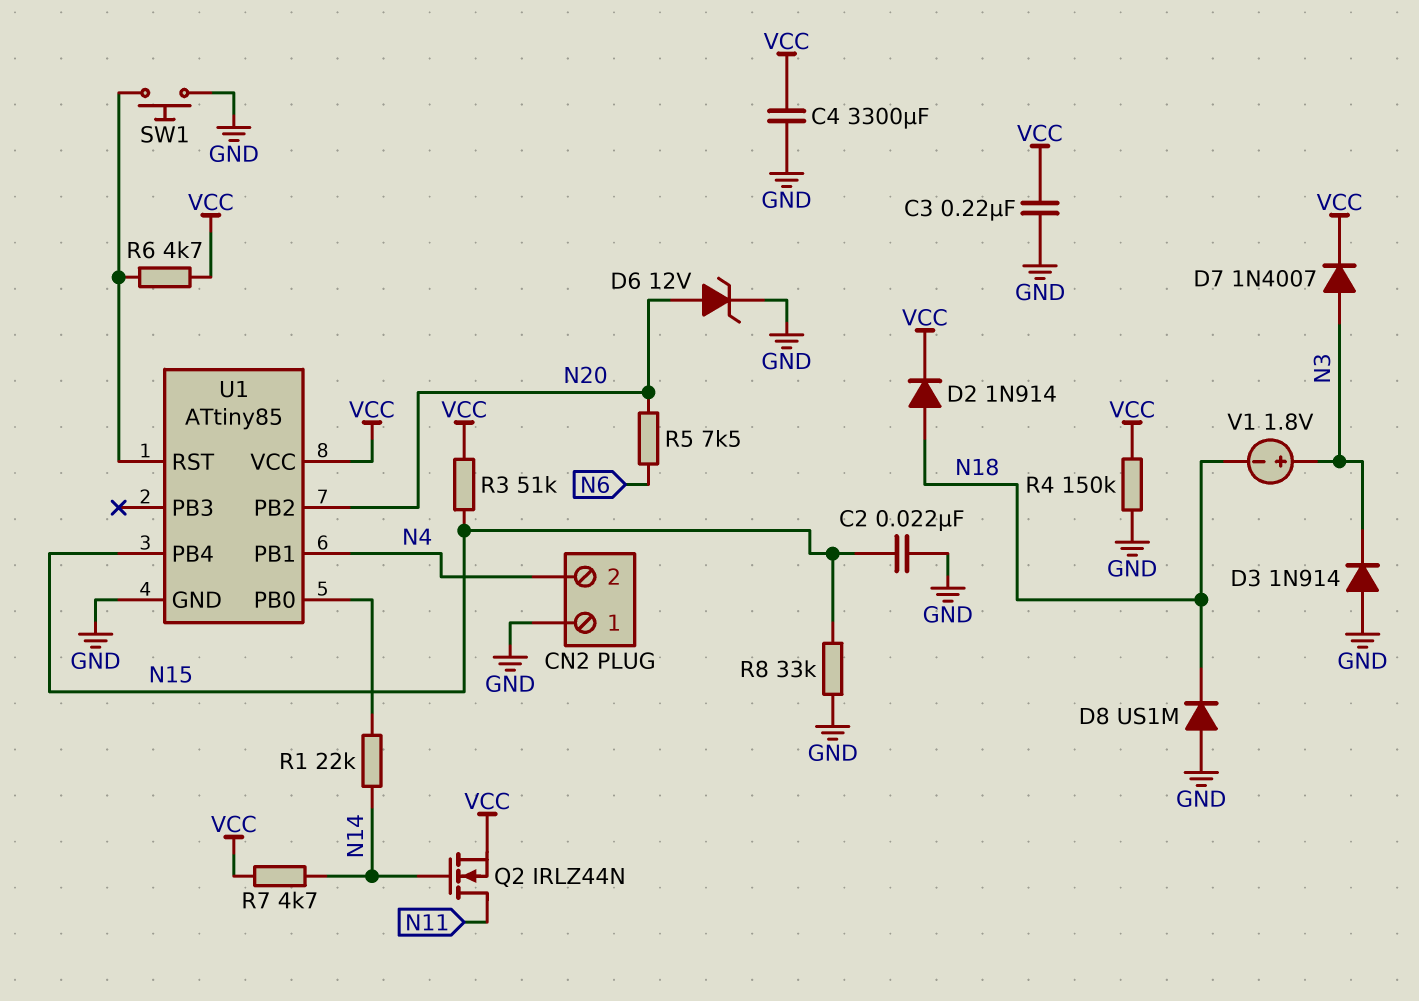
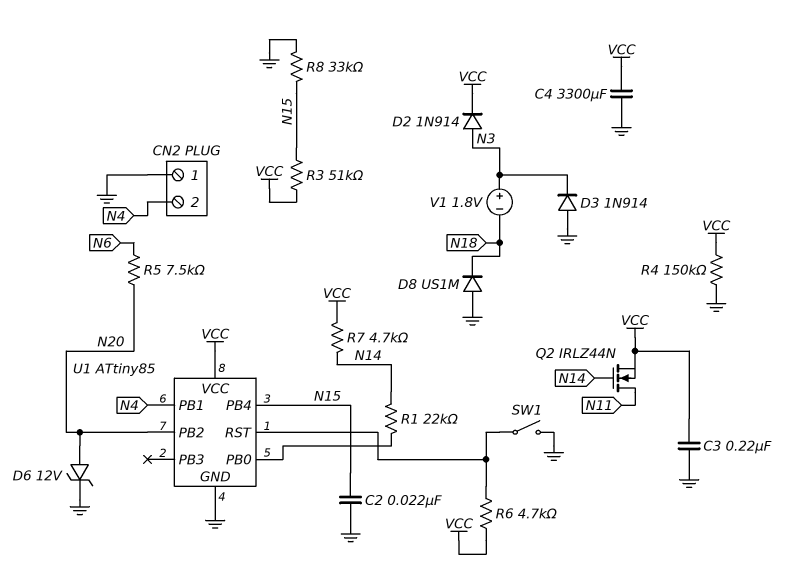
D2: diode 1N914 (A N18, K VCC) -> diode 1N914 (A N3, K VCC)
D7: diode 1N4007 (A N3, K VCC) -> none
SW1: button (GND, U1/RST) -> switch (GND, U1/RST)

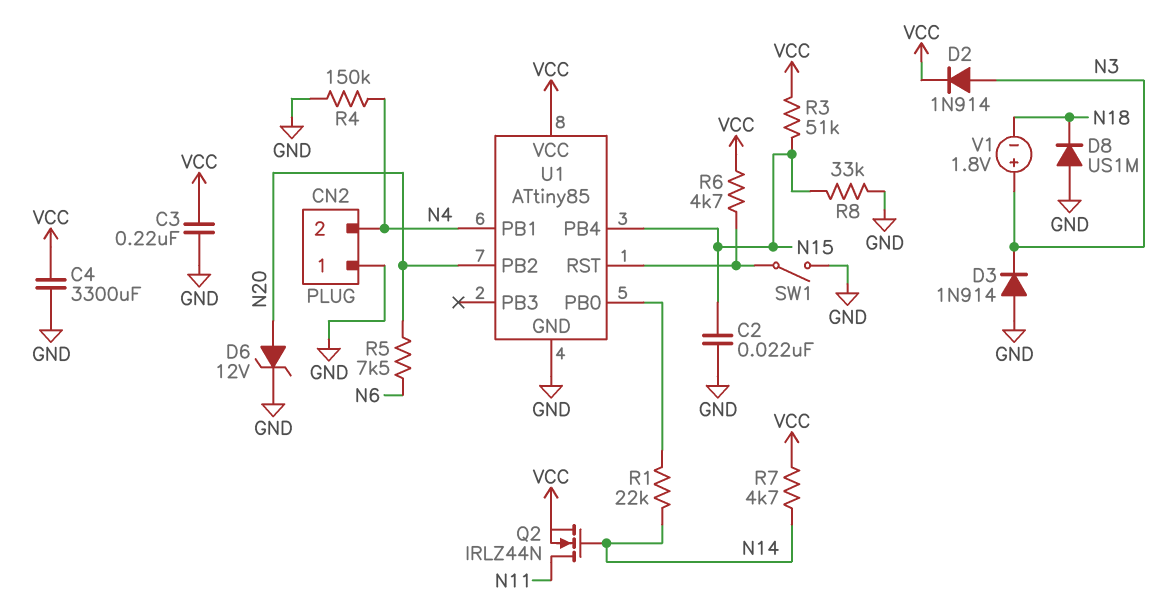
R4: 150k (GND, VCC) -> 150k (GND, N4)

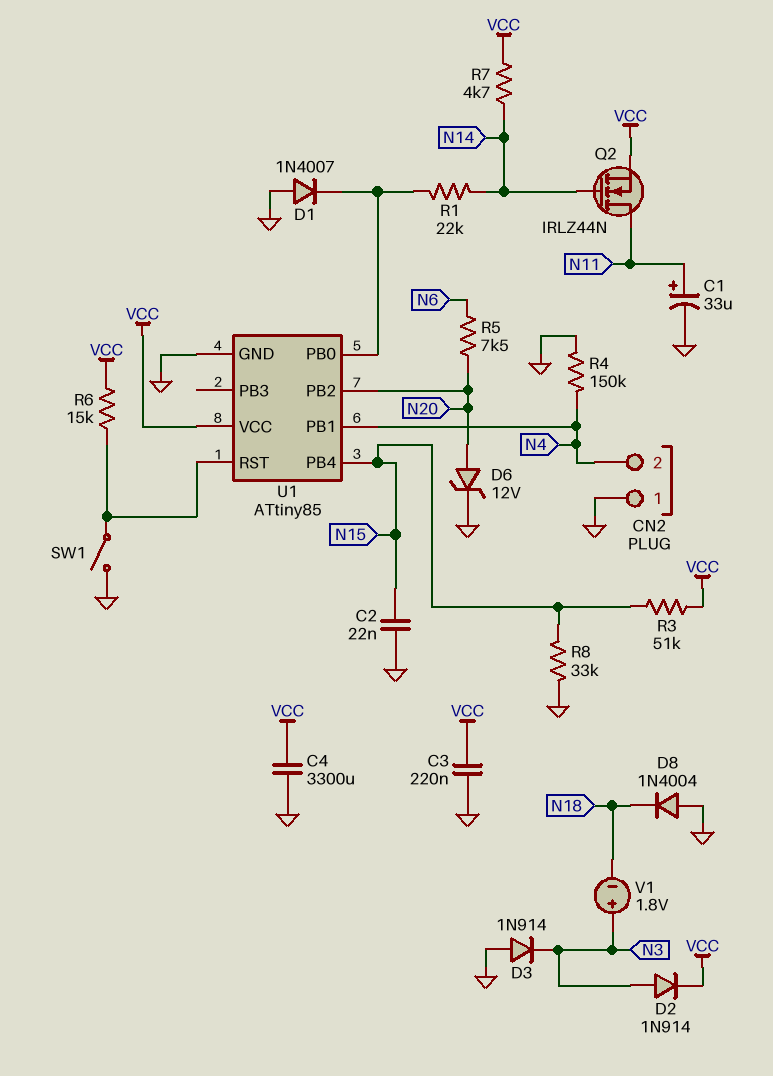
C1: none -> 33uF (plus N11, minus GND)
D1: none -> diode 1N4007 (A GND, K U1/PB0)
D8: diode US1M (A GND, K N18) -> diode 1N4004 (A GND, K N18)
R6: 4.7k (U1/RST, VCC) -> 15k (U1/RST, VCC)

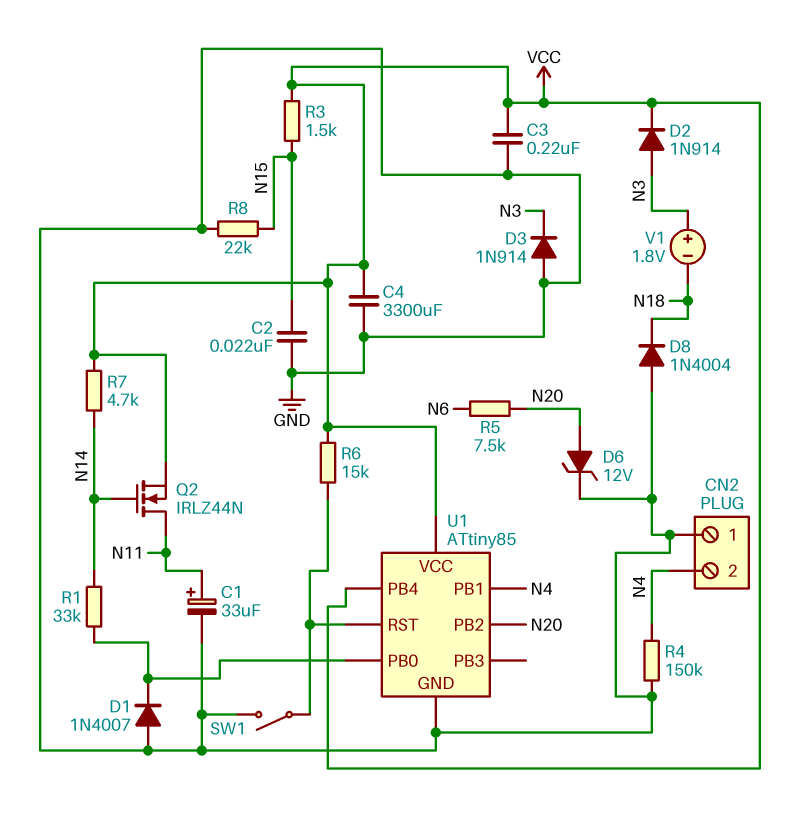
R1: 22k (N14, U1/PB0) -> 33k (N14, U1/PB0)
R3: 51k (N15, VCC) -> 1.5k (N15, VCC)
R8: 33k (GND, N15) -> 22k (GND, N15)
U1 pin PB4: N15 -> VCC

